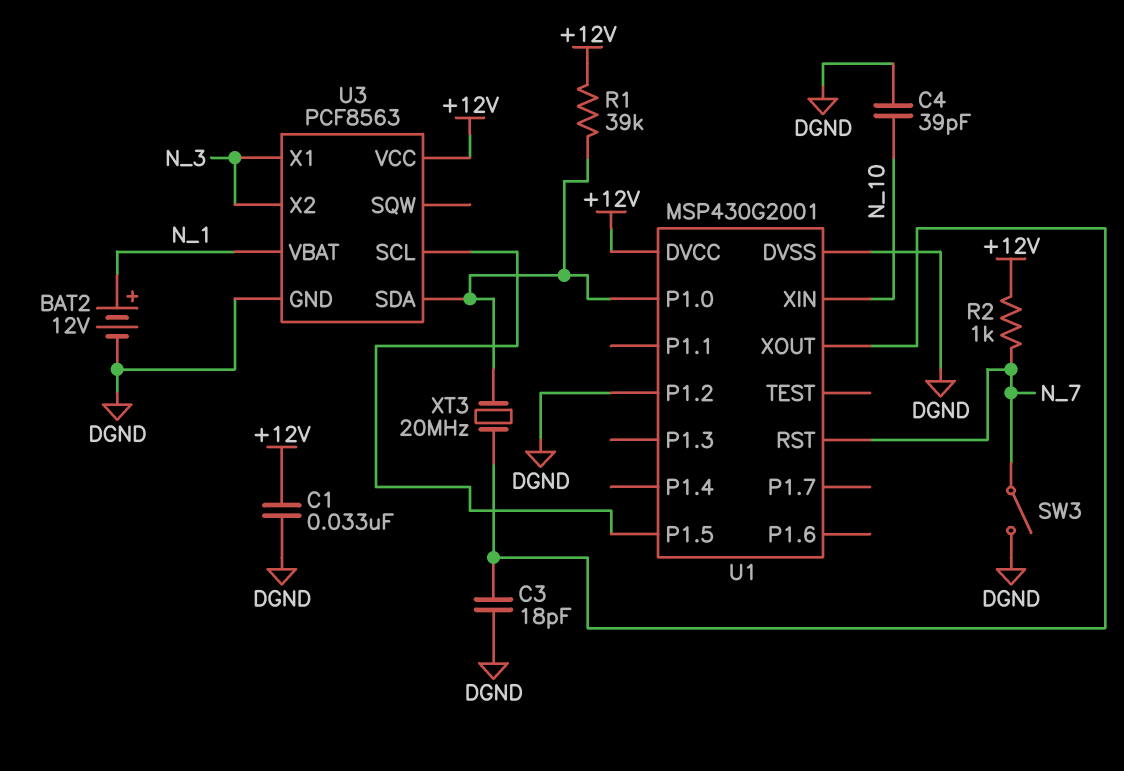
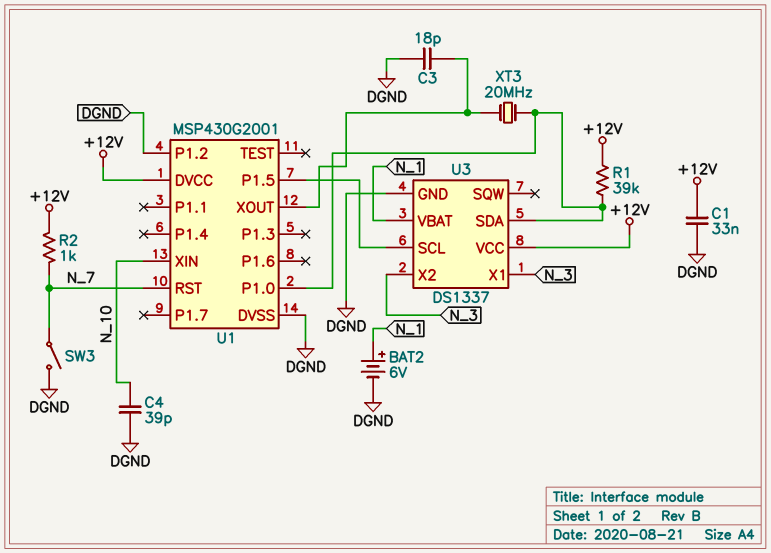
BAT2: 12V (plus N_1, minus DGND) -> 6V (plus N_1, minus DGND)
U3: PCF8563 -> DS1337

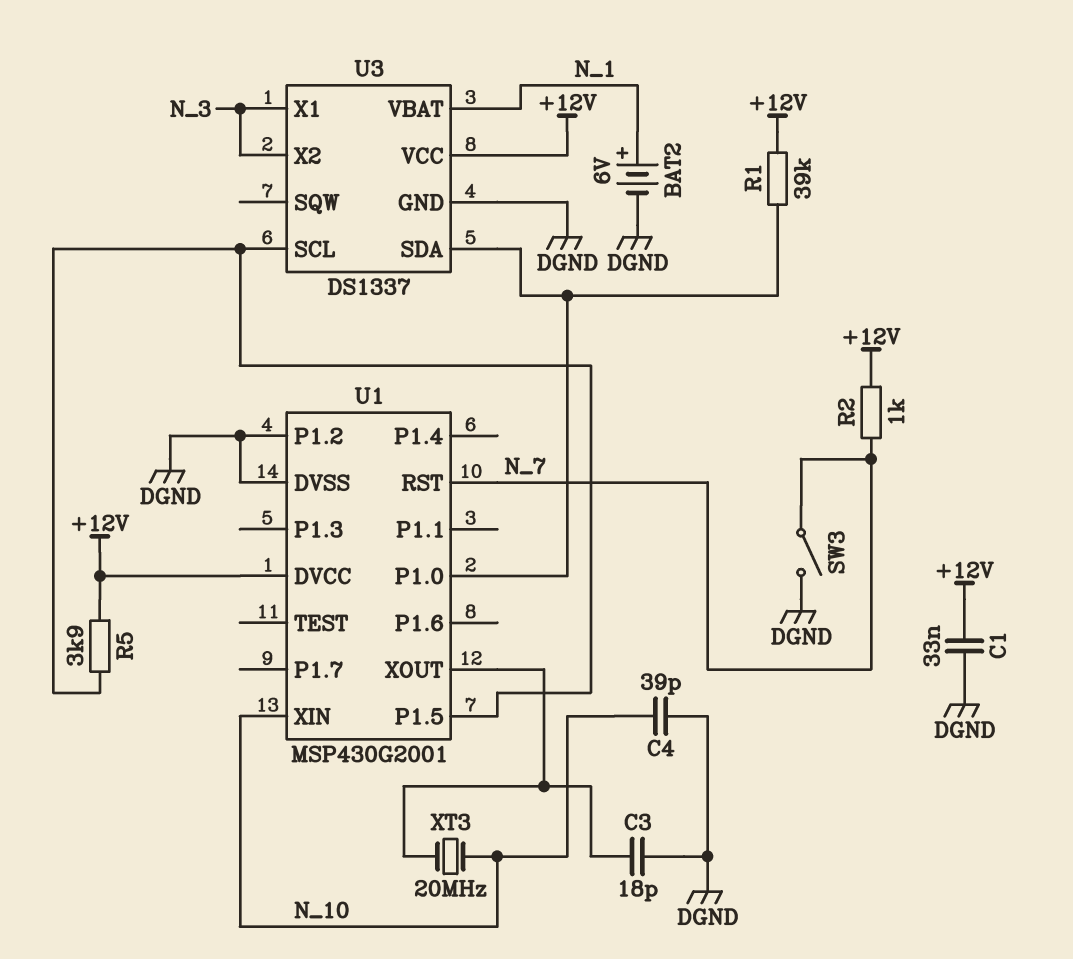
R5: none -> 3.9k (+12V, U1/P1.5)
XT3: 20MHz (U1/P1.0, U1/XOUT) -> 20MHz (N_10, U1/XOUT)

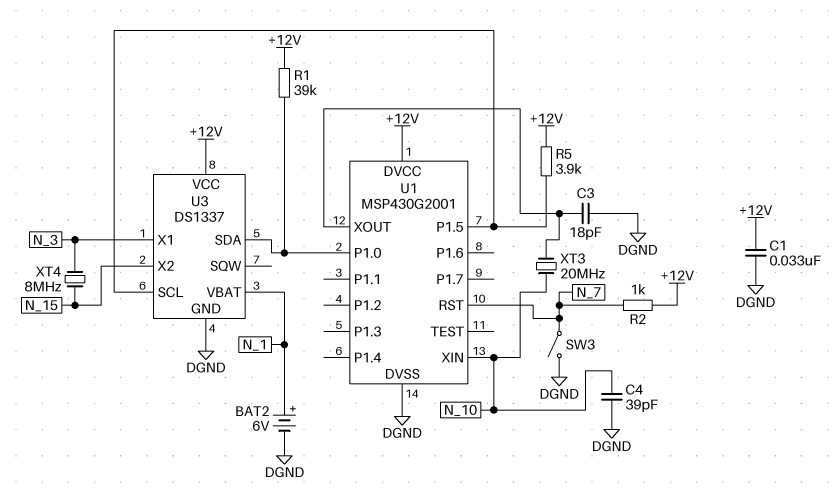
U1 pin P1.2: DGND -> none
U3 pin X2: N_3 -> N_15
XT4: none -> 8MHz (N_3, N_15)

